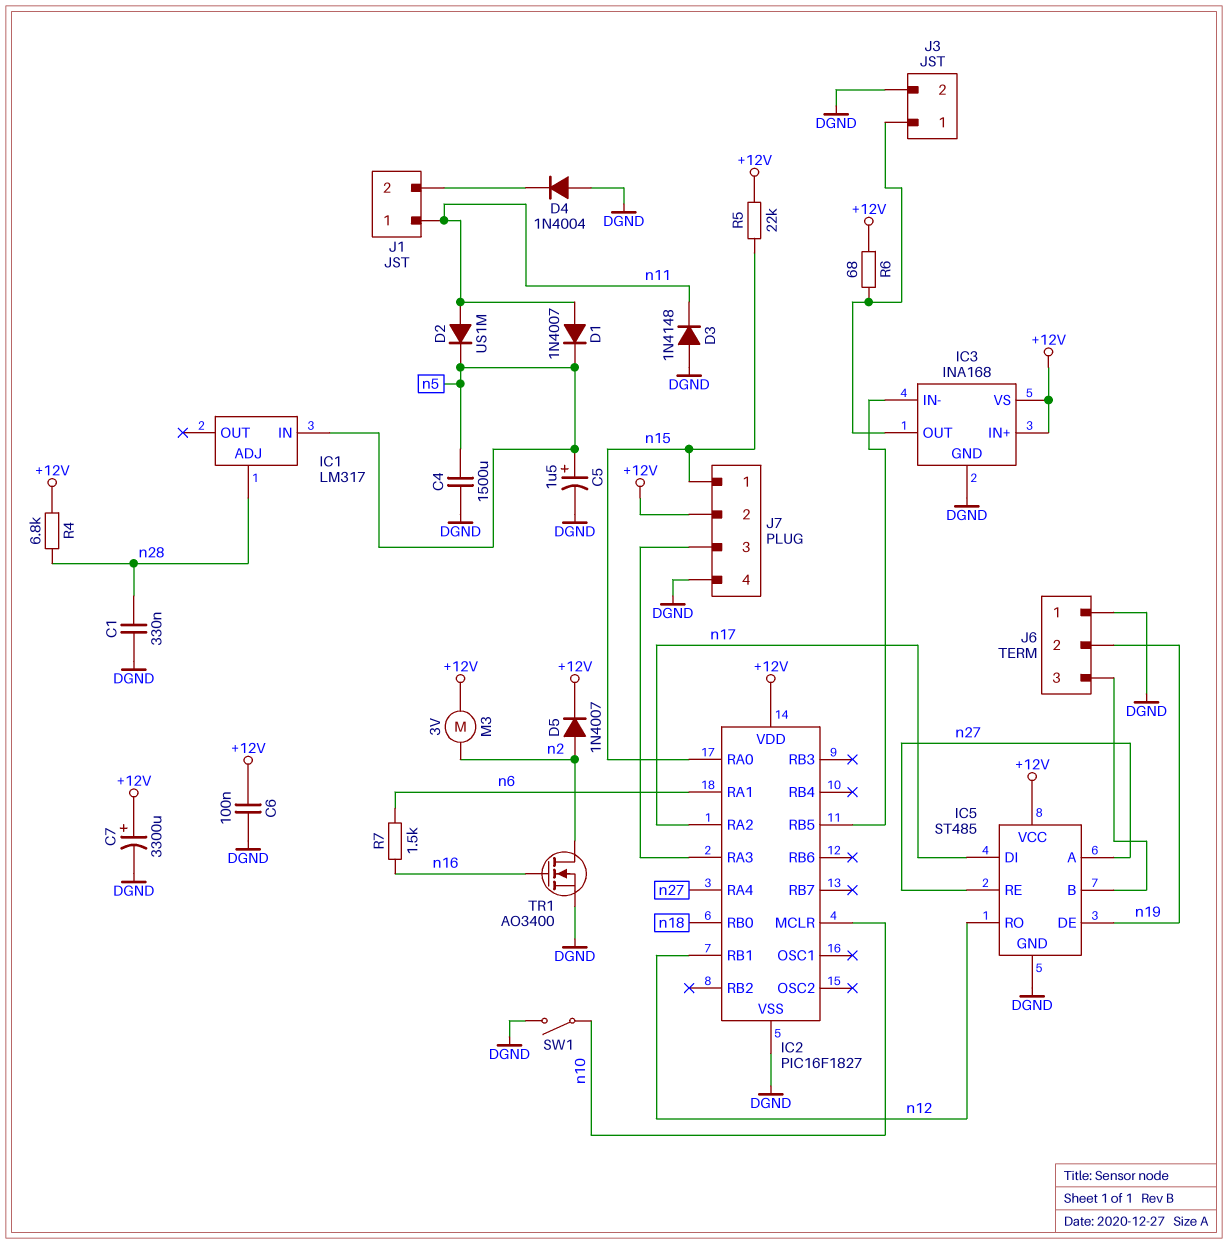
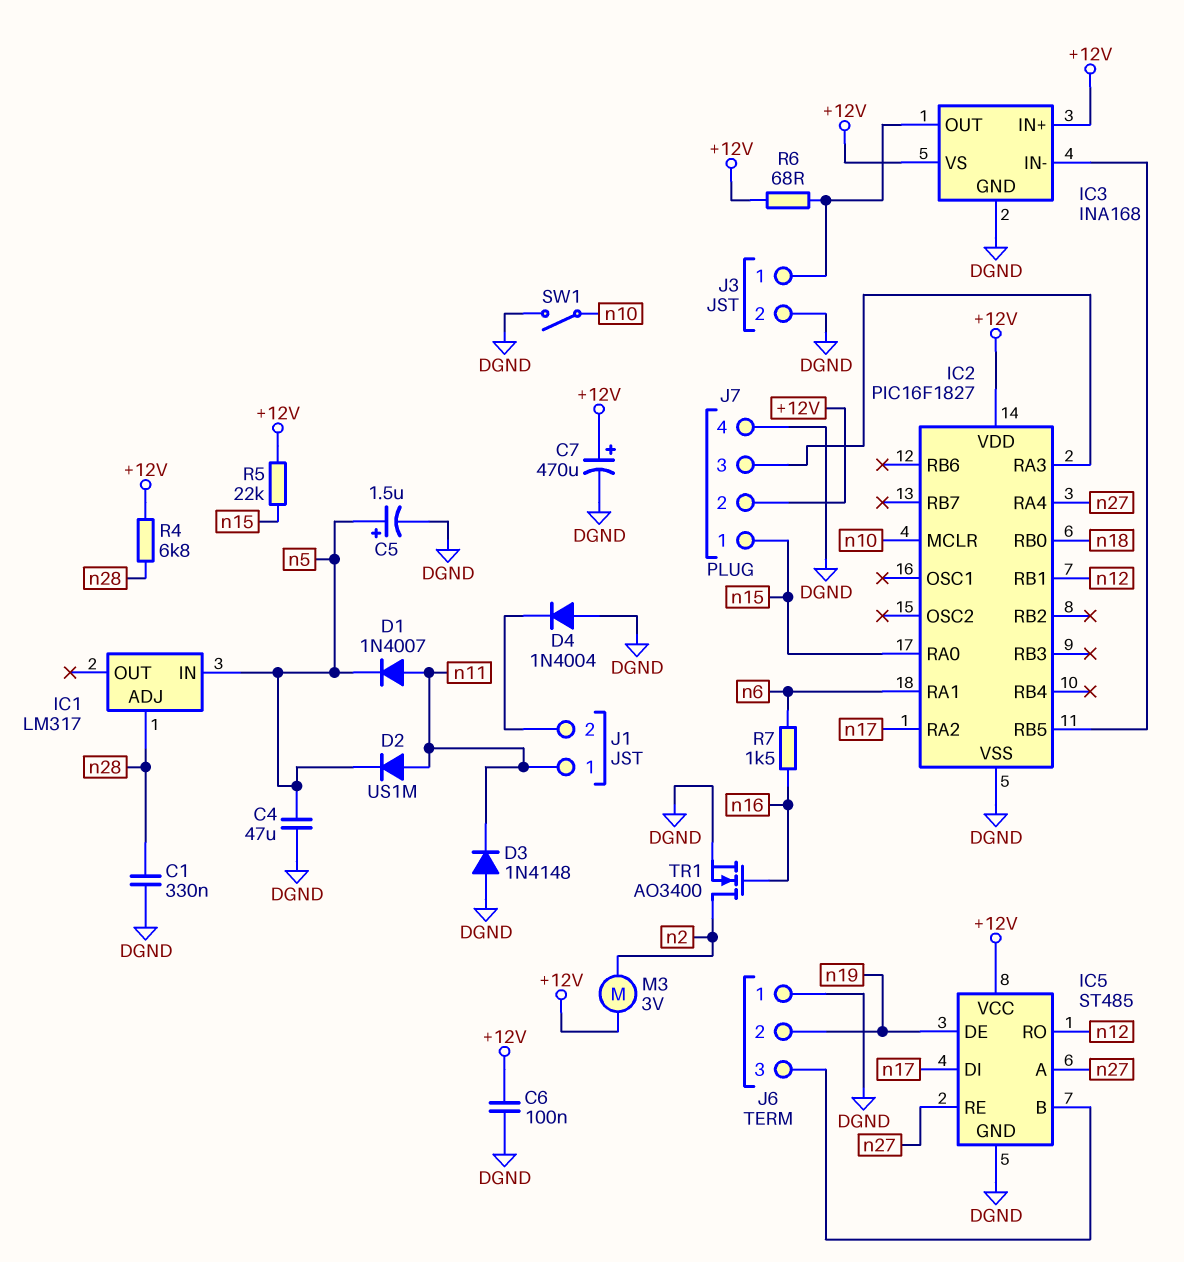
C4: 1500uF (DGND, n5) -> 47uF (DGND, n5)
C7: 3300uF (plus +12V, minus DGND) -> 470uF (plus +12V, minus DGND)
D5: diode 1N4007 (A n2, K +12V) -> none

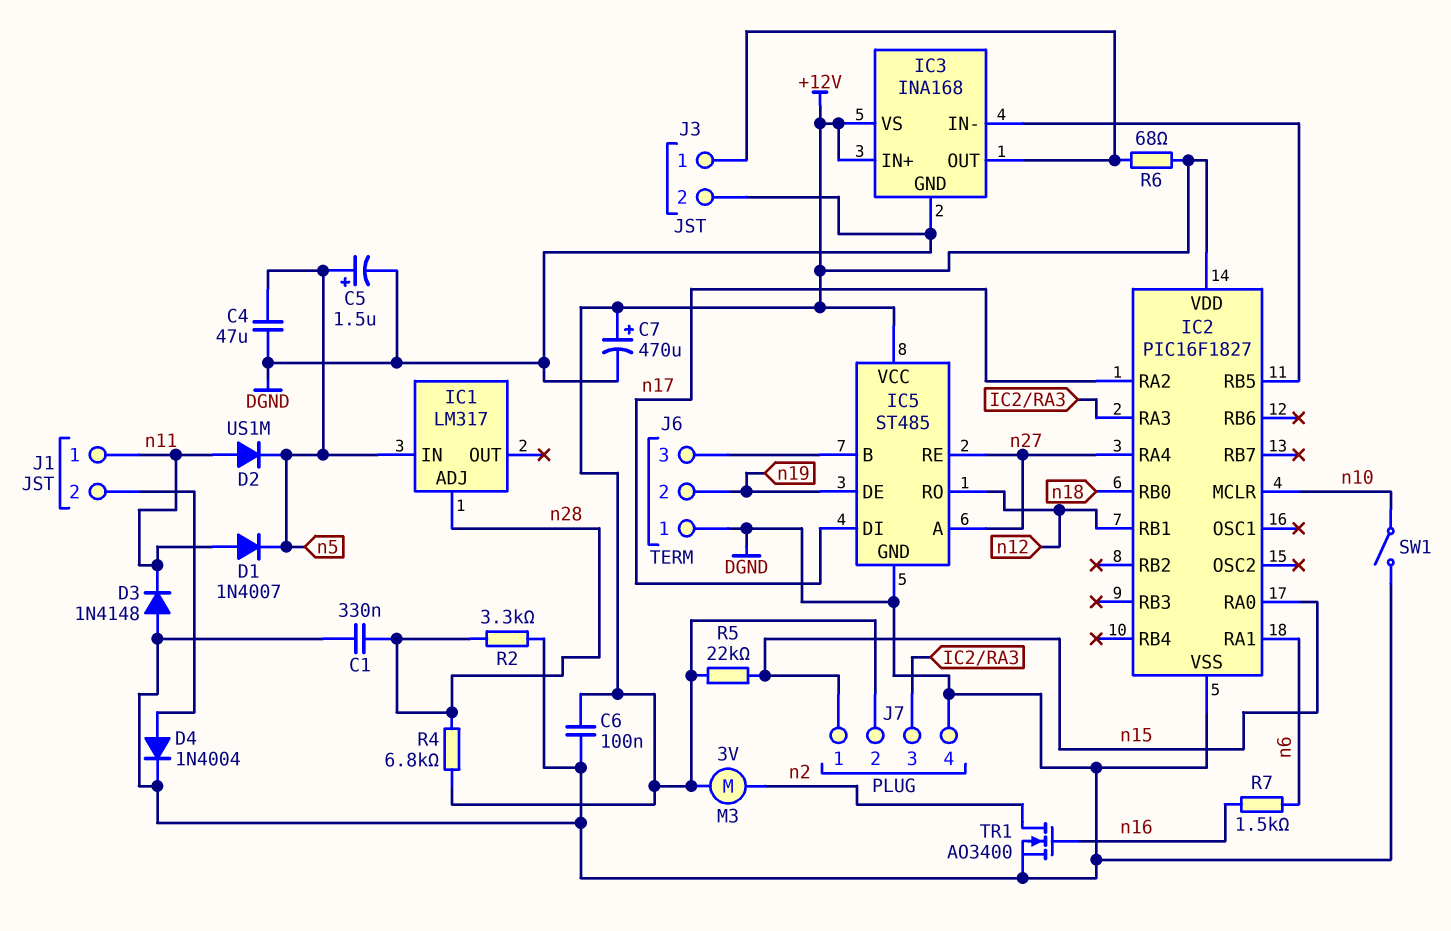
D4: diode 1N4004 (A DGND, K J1/2) -> diode 1N4004 (A J1/2, K DGND)
R2: none -> 3.3k (DGND, n28)

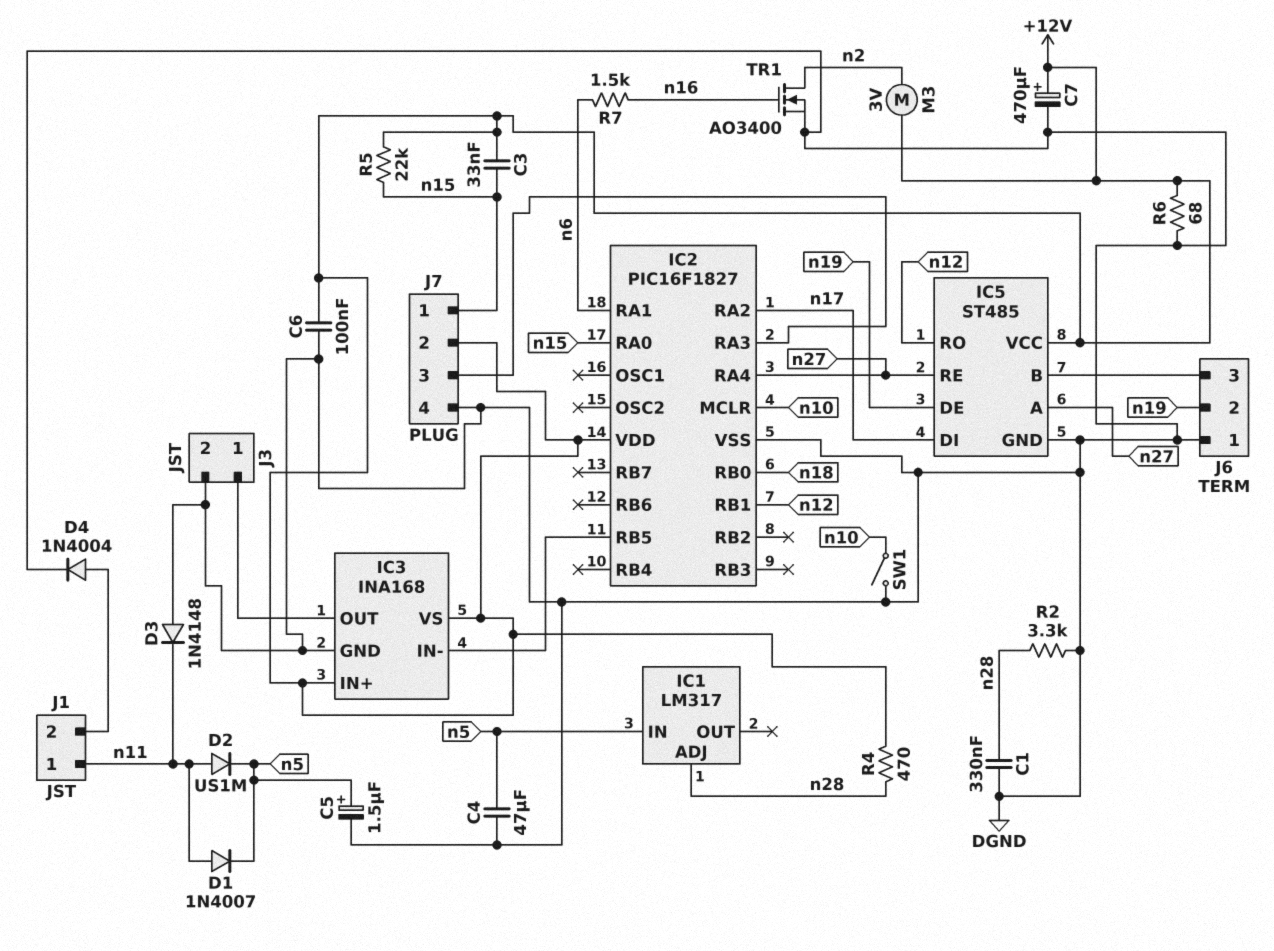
C3: none -> 33nF (+12V, n15)
R4: 6.8k (+12V, n28) -> 470 (+12V, n28)
R6: 68 (+12V, IC3/OUT) -> 68 (+12V, DGND)

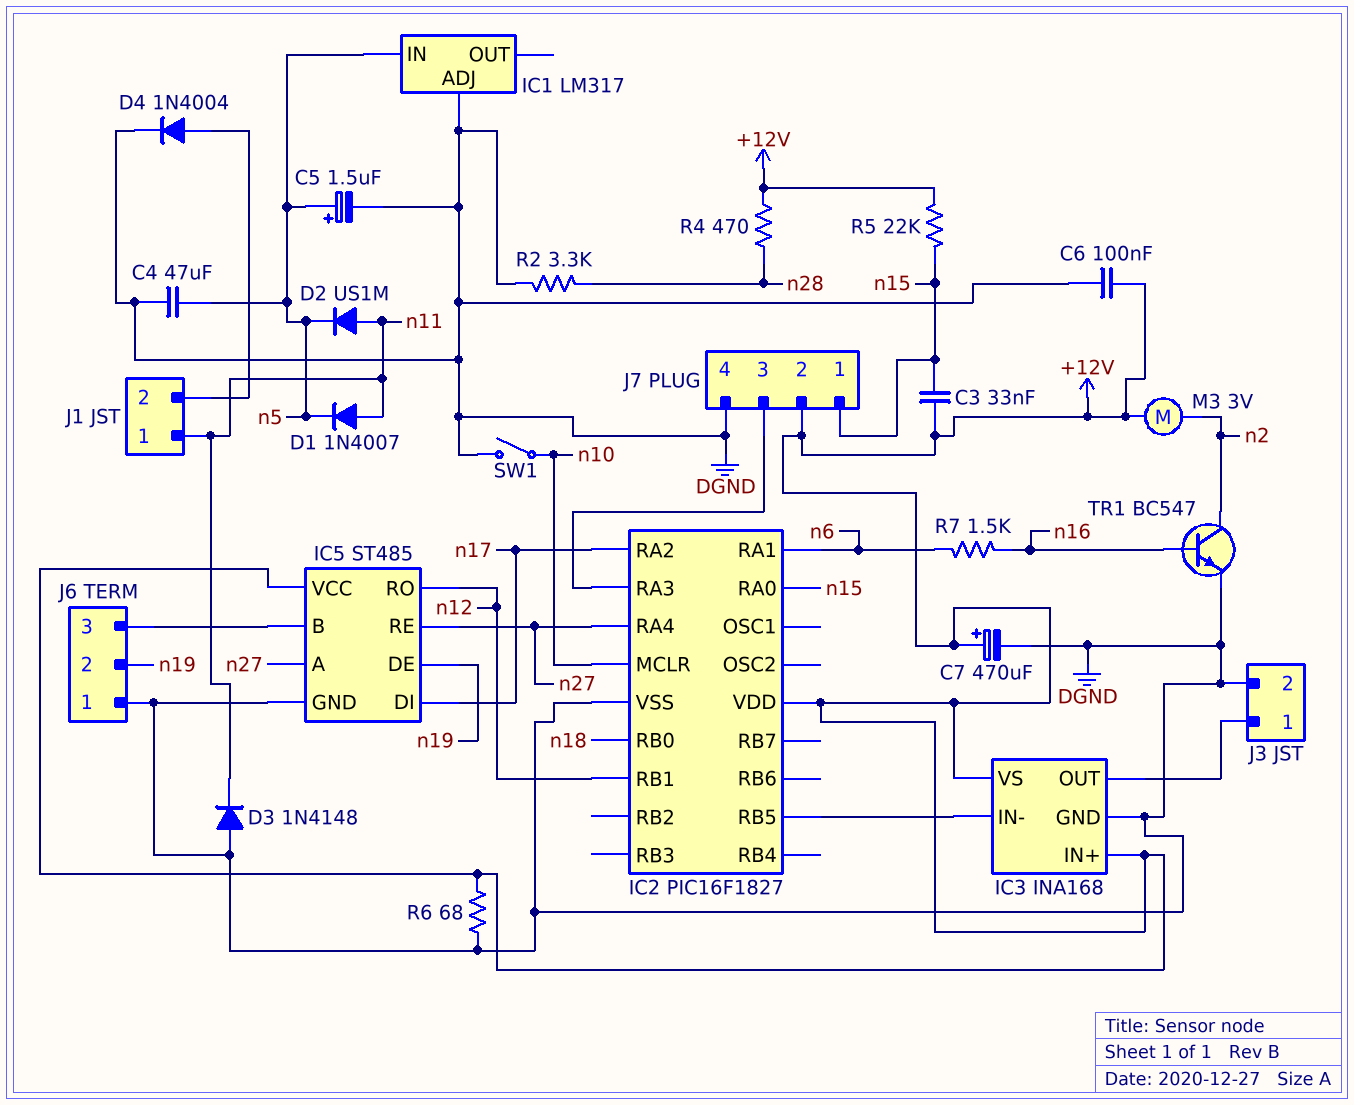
C1: 330nF (DGND, n28) -> none
IC1 pin ADJ: n28 -> DGND
TR1: NMOS AO3400 (G n16, D n2, S DGND) -> NPN BC547 (B n16, C n2, E DGND)

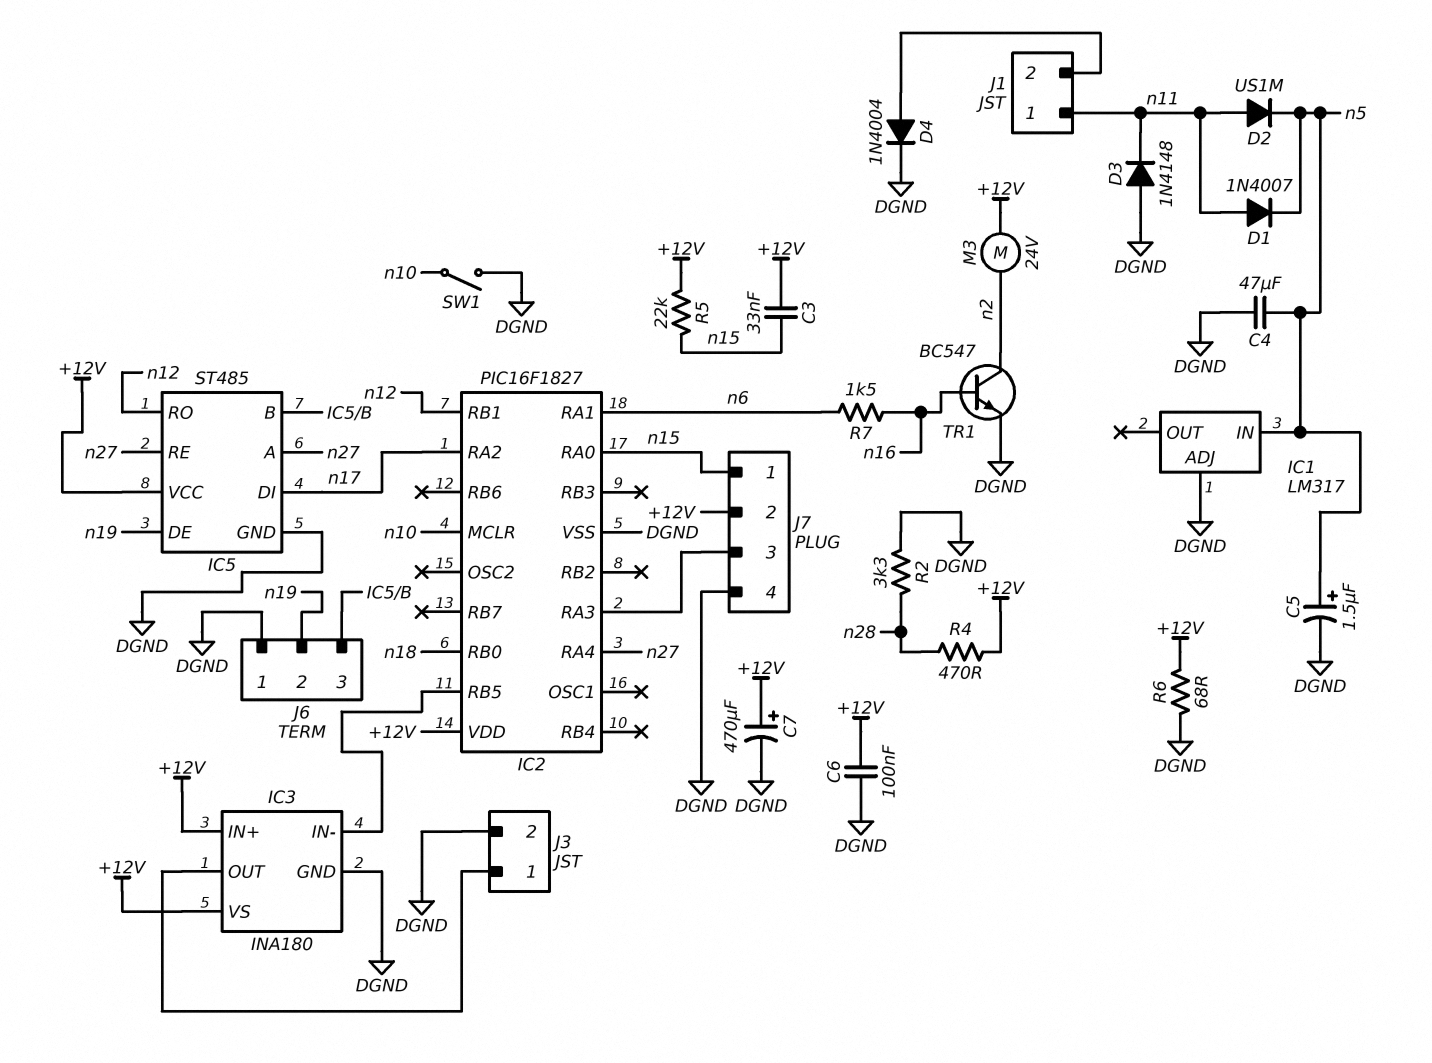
IC3: INA168 -> INA180
M3: motor 3V (+12V, n2) -> motor 24V (+12V, n2)

